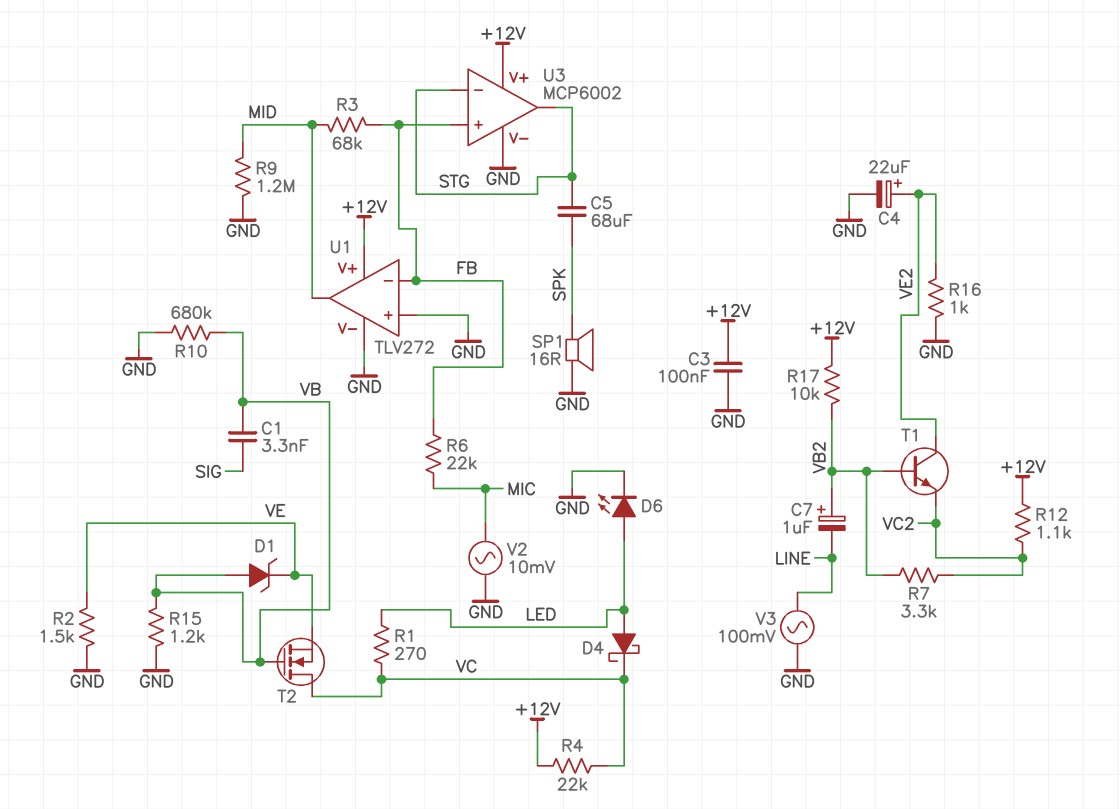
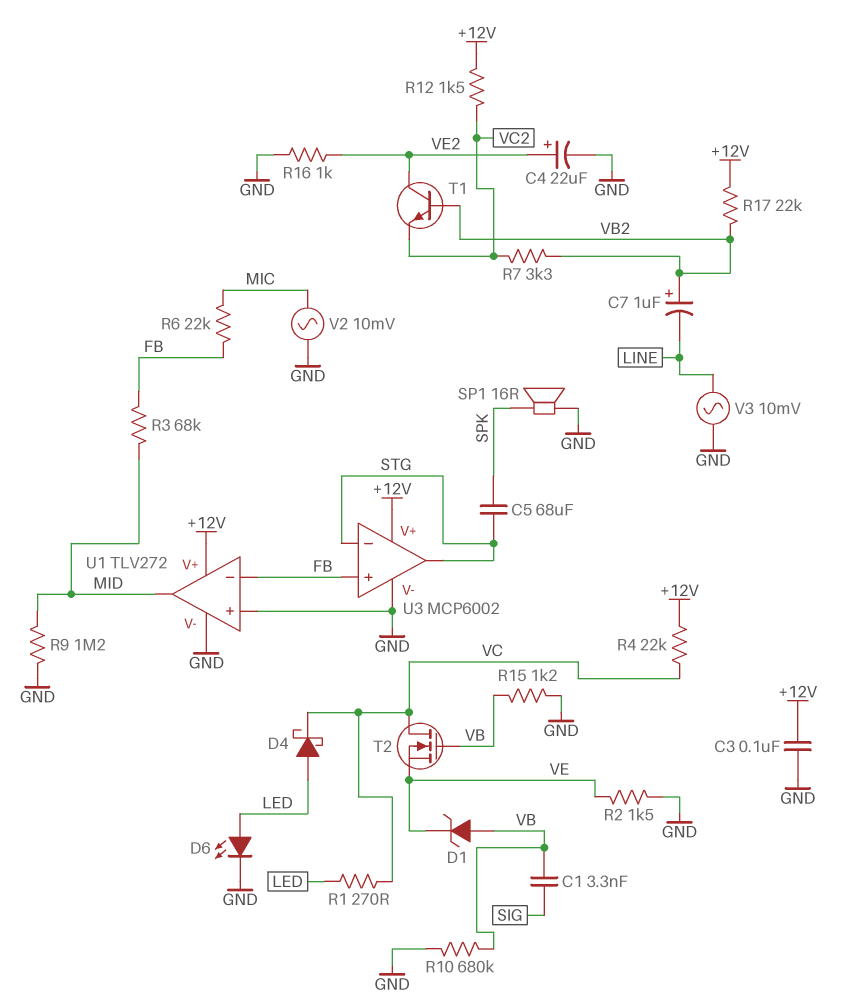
R12: 1.1k (+12V, VC2) -> 1.5k (+12V, VC2)
R17: 10k (+12V, VB2) -> 22k (+12V, VB2)
V3: AC 100mV (GND, LINE) -> AC 10mV (GND, LINE)

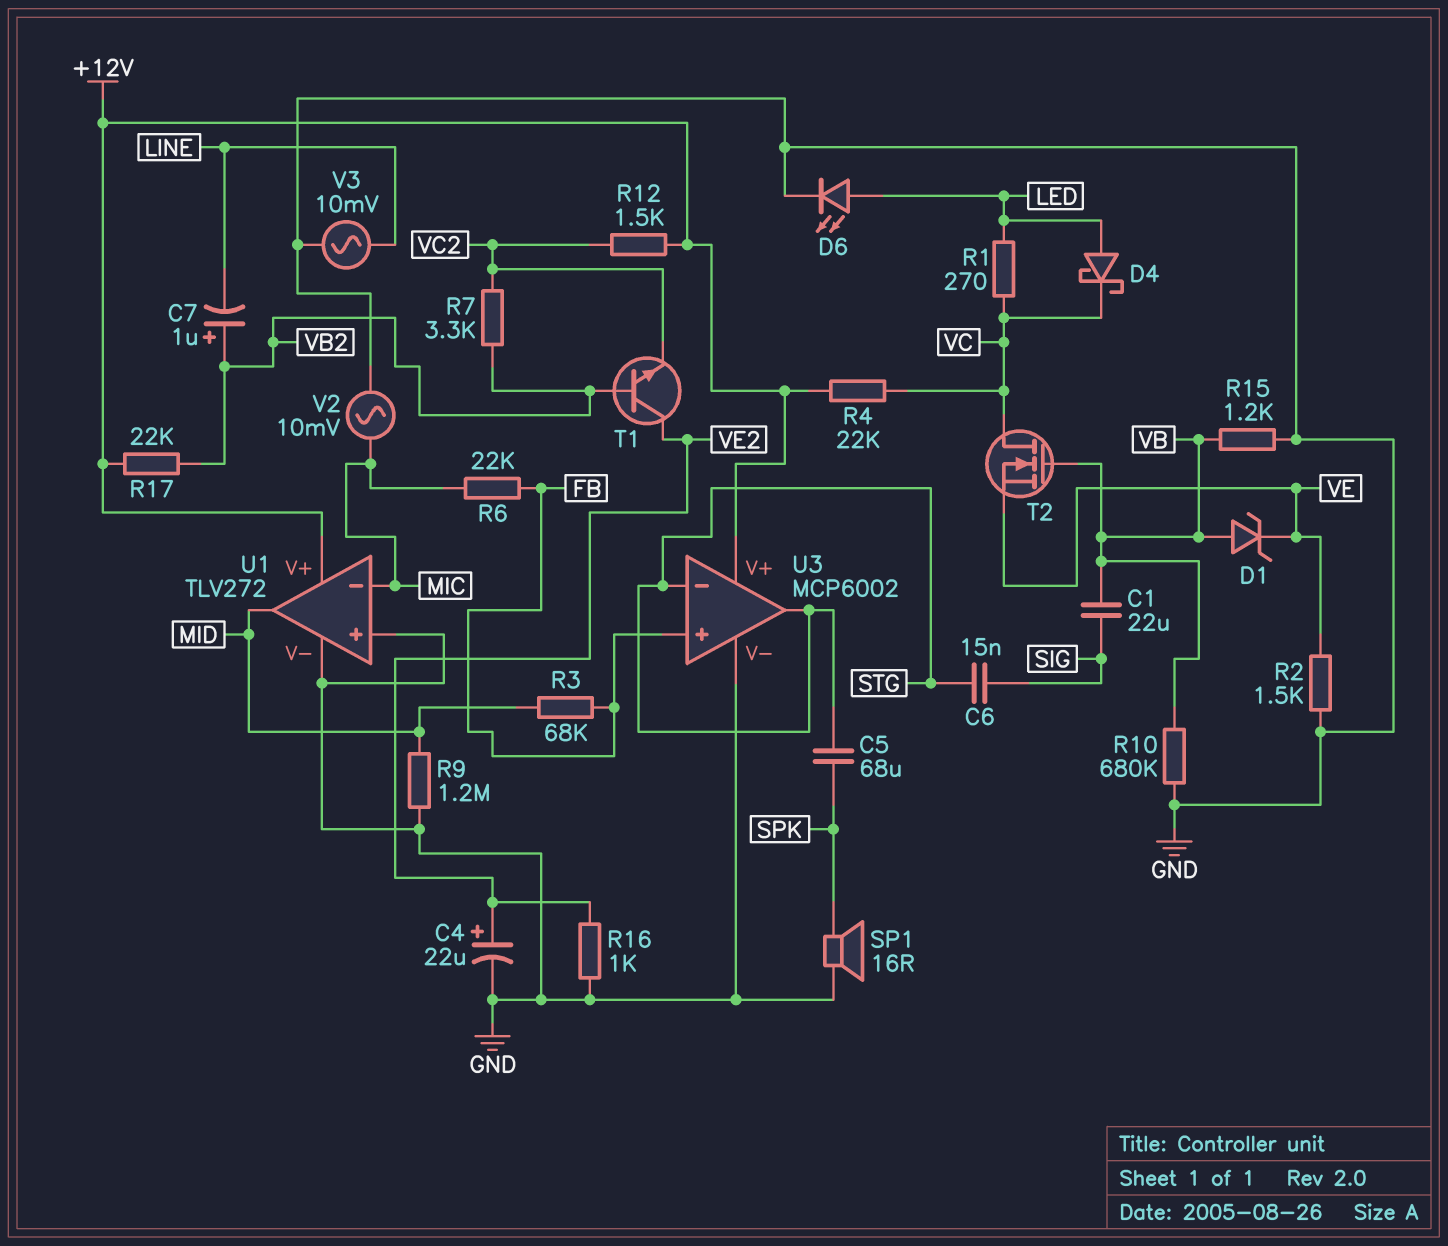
C1: 3.3nF (SIG, VB) -> 22uF (SIG, VB)
C3: 100nF (+12V, GND) -> none
C6: none -> 15nF (SIG, STG)
U1 pin in-: FB -> MIC

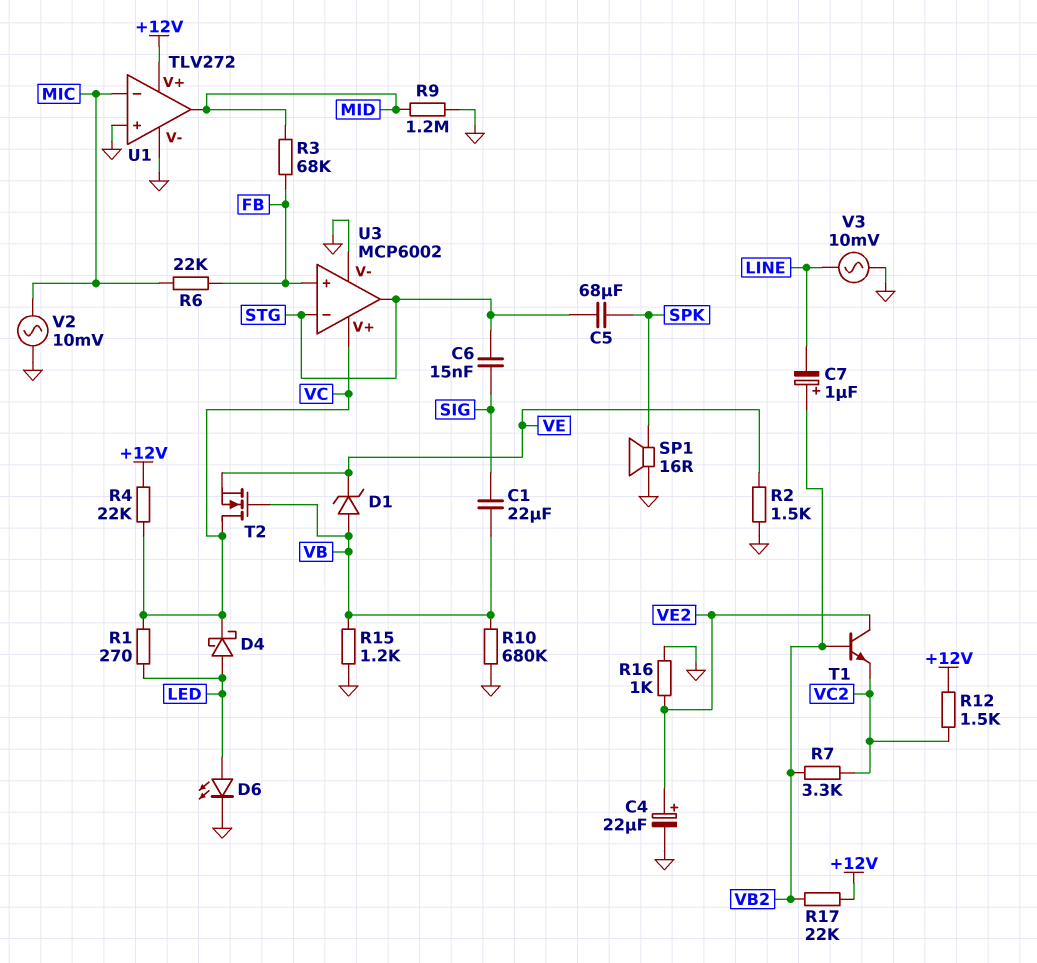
U3 pin V+: +12V -> VC

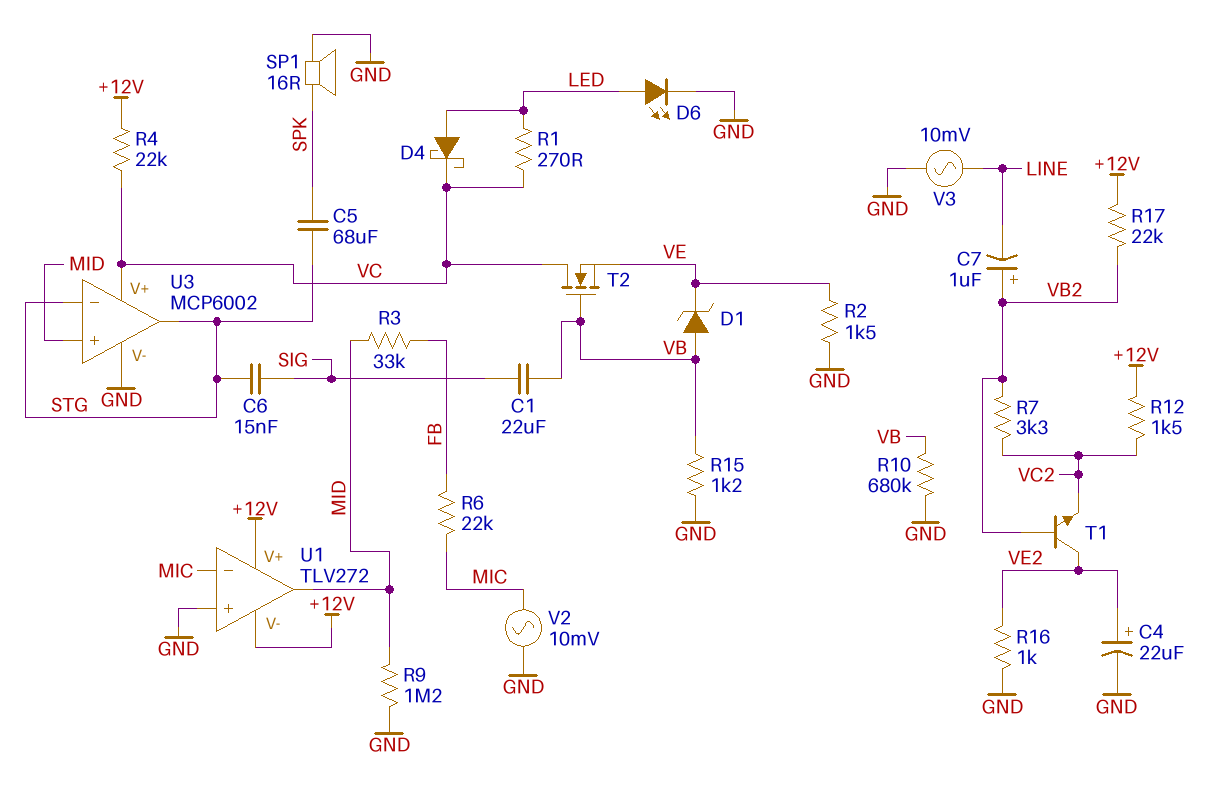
R3: 68k (FB, MID) -> 33k (FB, MID)
U1 pin V-: GND -> +12V
U3 pin in+: FB -> MID

